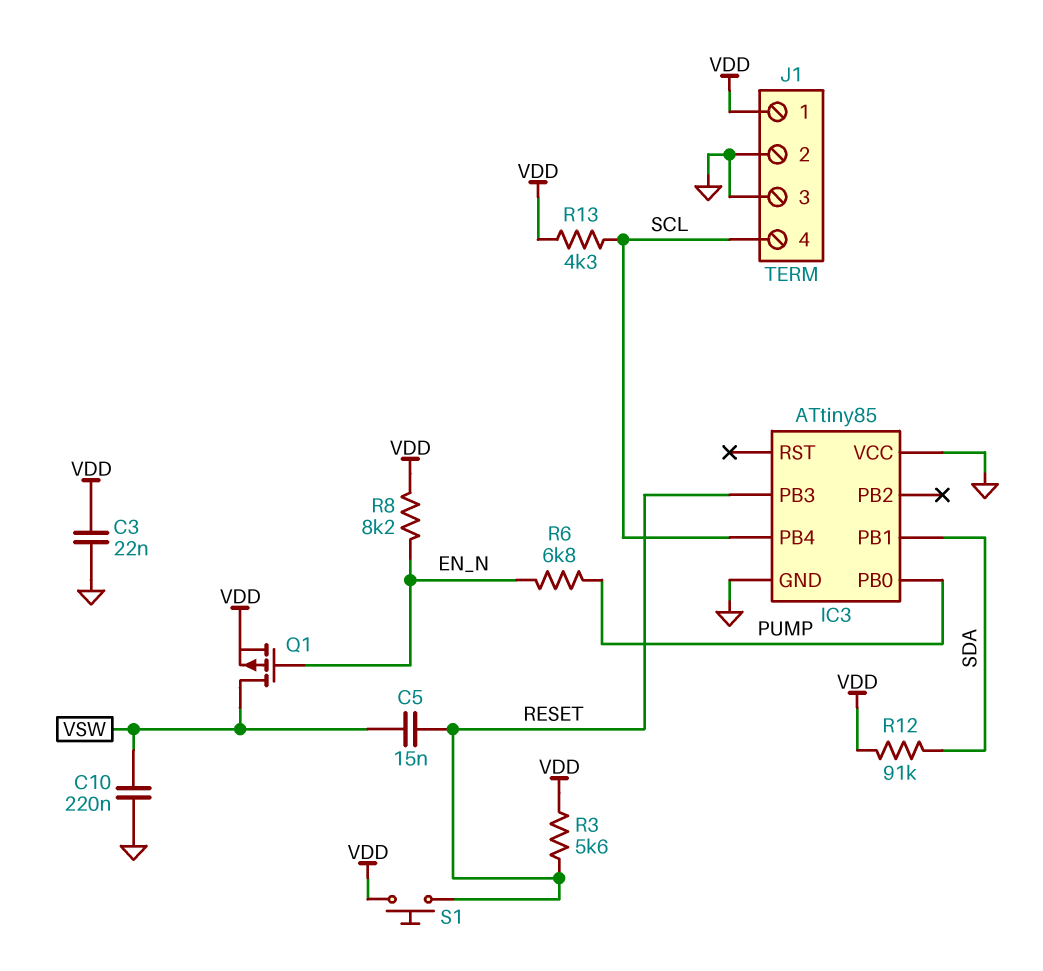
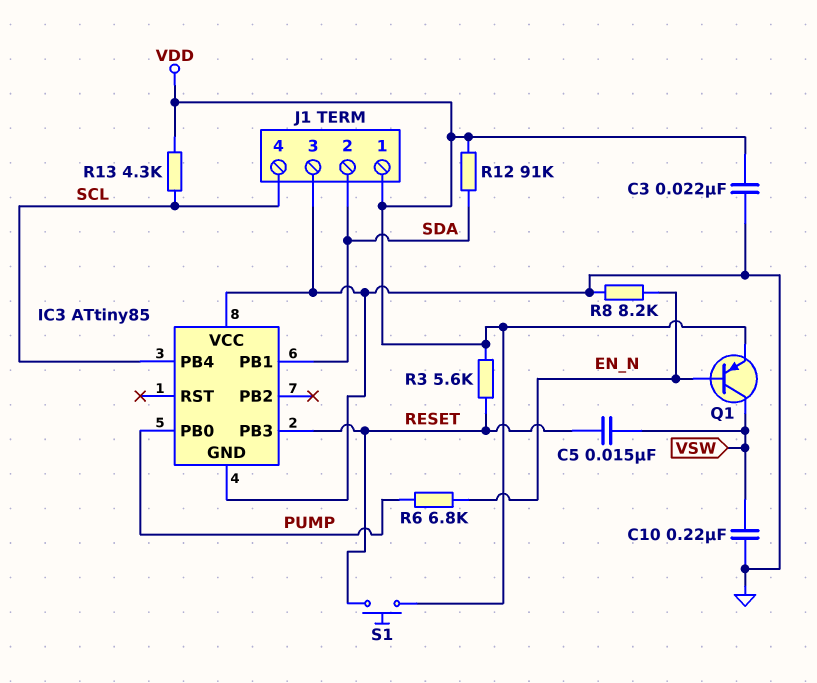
J1 pin 2: GND -> SDA
Q1: PMOS (G EN_N, D VSW, S VDD) -> PNP (B EN_N, C VSW, E VDD)
R8: 8.2k (EN_N, VDD) -> 8.2k (EN_N, GND)

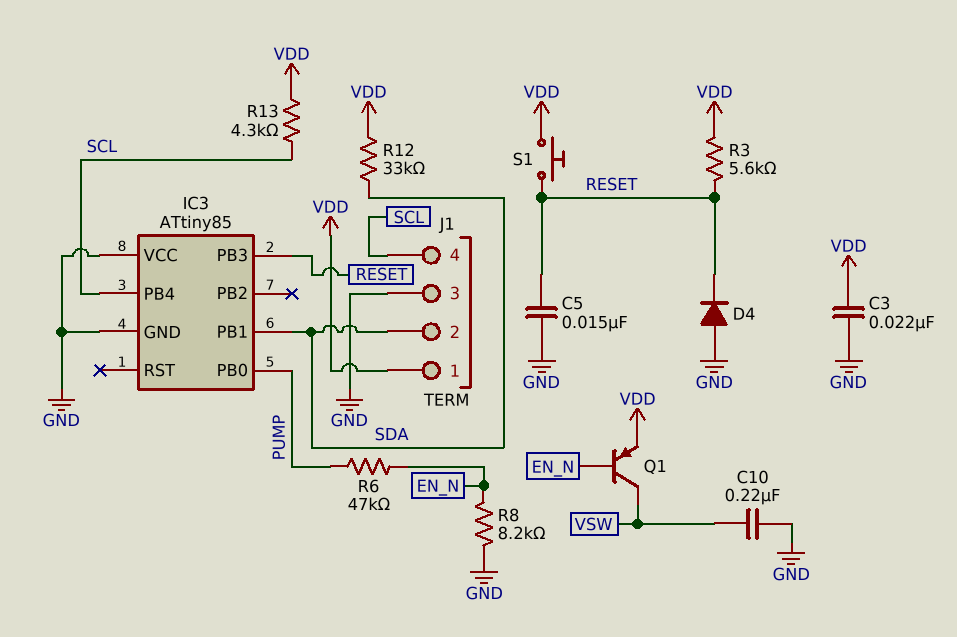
C5: 15nF (RESET, VSW) -> 15nF (GND, RESET)
D4: none -> diode (A GND, K RESET)
R6: 6.8k (EN_N, PUMP) -> 47k (EN_N, PUMP)
R12: 91k (SDA, VDD) -> 33k (SDA, VDD)

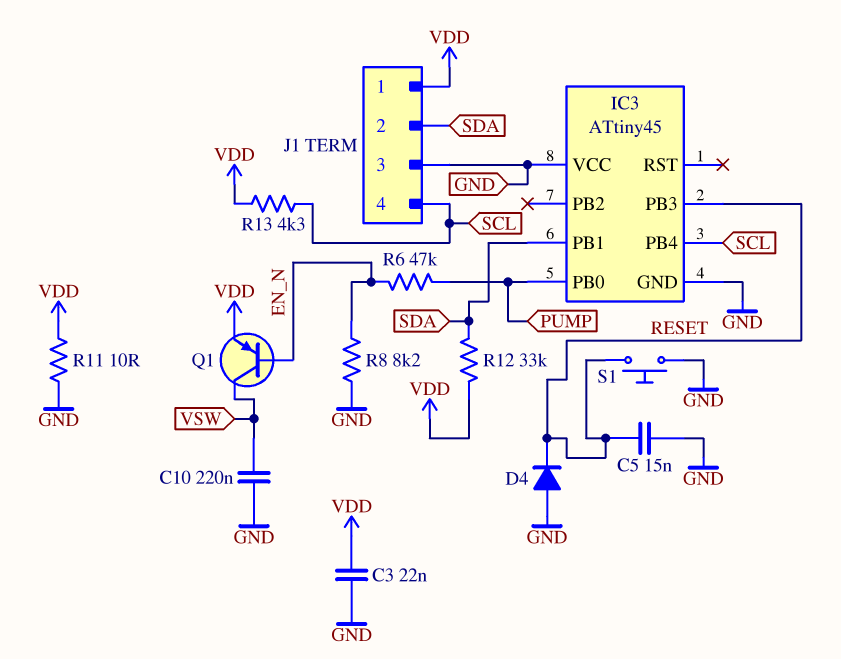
IC3: ATtiny85 -> ATtiny45
R3: 5.6k (RESET, VDD) -> none
R11: none -> 10 (GND, VDD)
S1: button (RESET, VDD) -> button (GND, RESET)

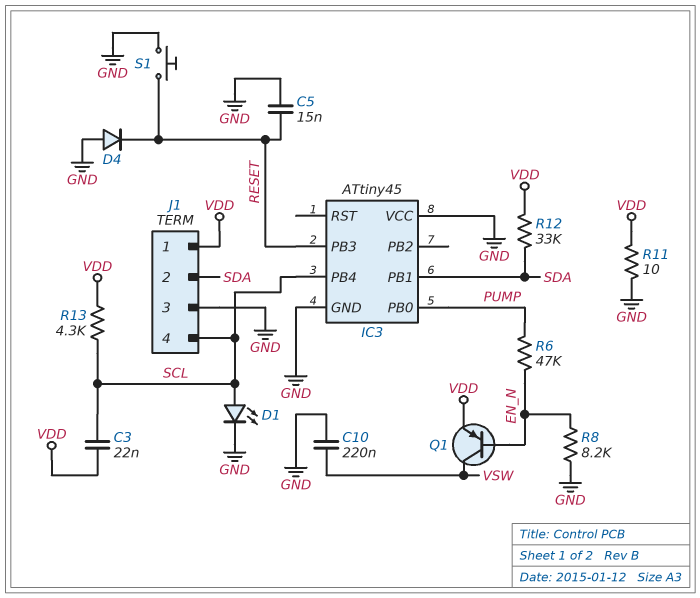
C3: 22nF (GND, VDD) -> 22nF (SCL, VDD)
D1: none -> LED (A SCL, K GND)

